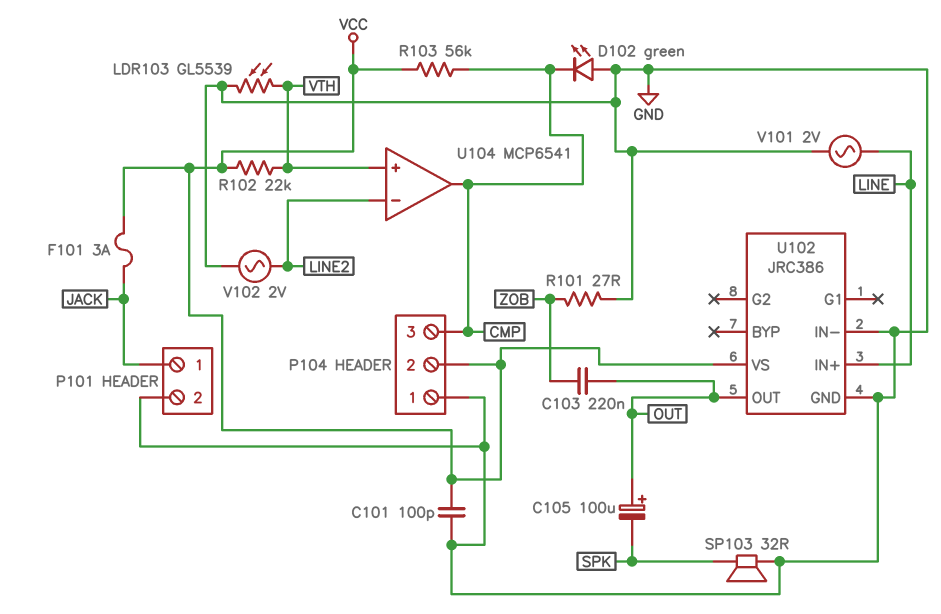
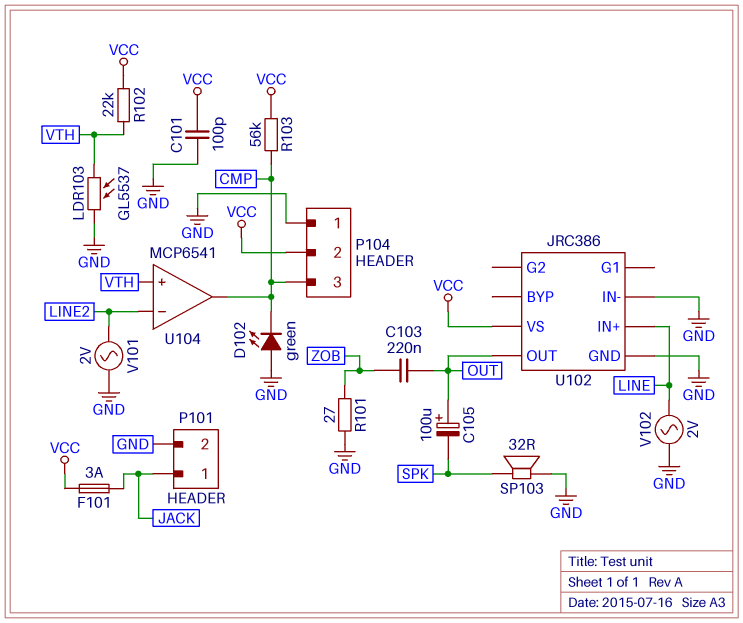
LDR103: GL5539 (GND, VTH) -> GL5537 (GND, VTH)
V101: AC 2V (GND, LINE) -> AC 2V (GND, LINE2)
V102: AC 2V (GND, LINE2) -> AC 2V (GND, LINE)

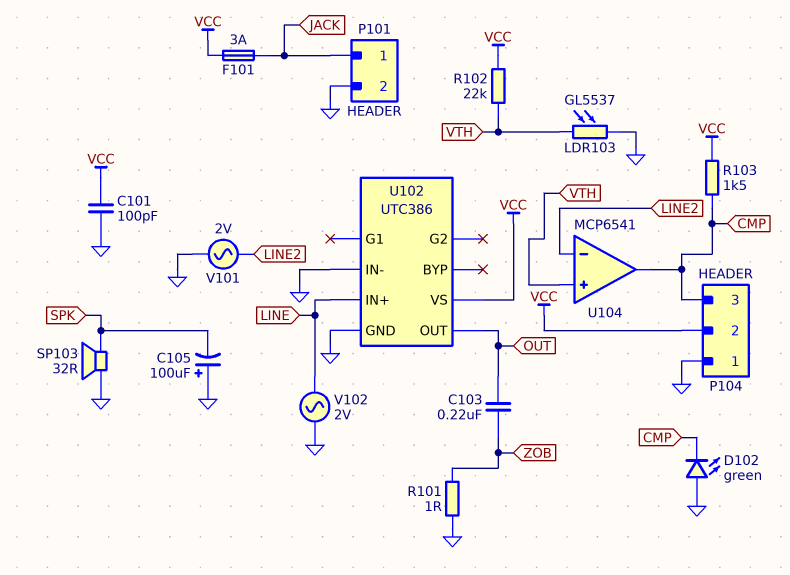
C105: 100uF (plus OUT, minus SPK) -> 100uF (plus GND, minus SPK)
R101: 27 (GND, ZOB) -> 1 (GND, ZOB)
R103: 56k (CMP, VCC) -> 1.5k (CMP, VCC)
U102: JRC386 -> UTC386

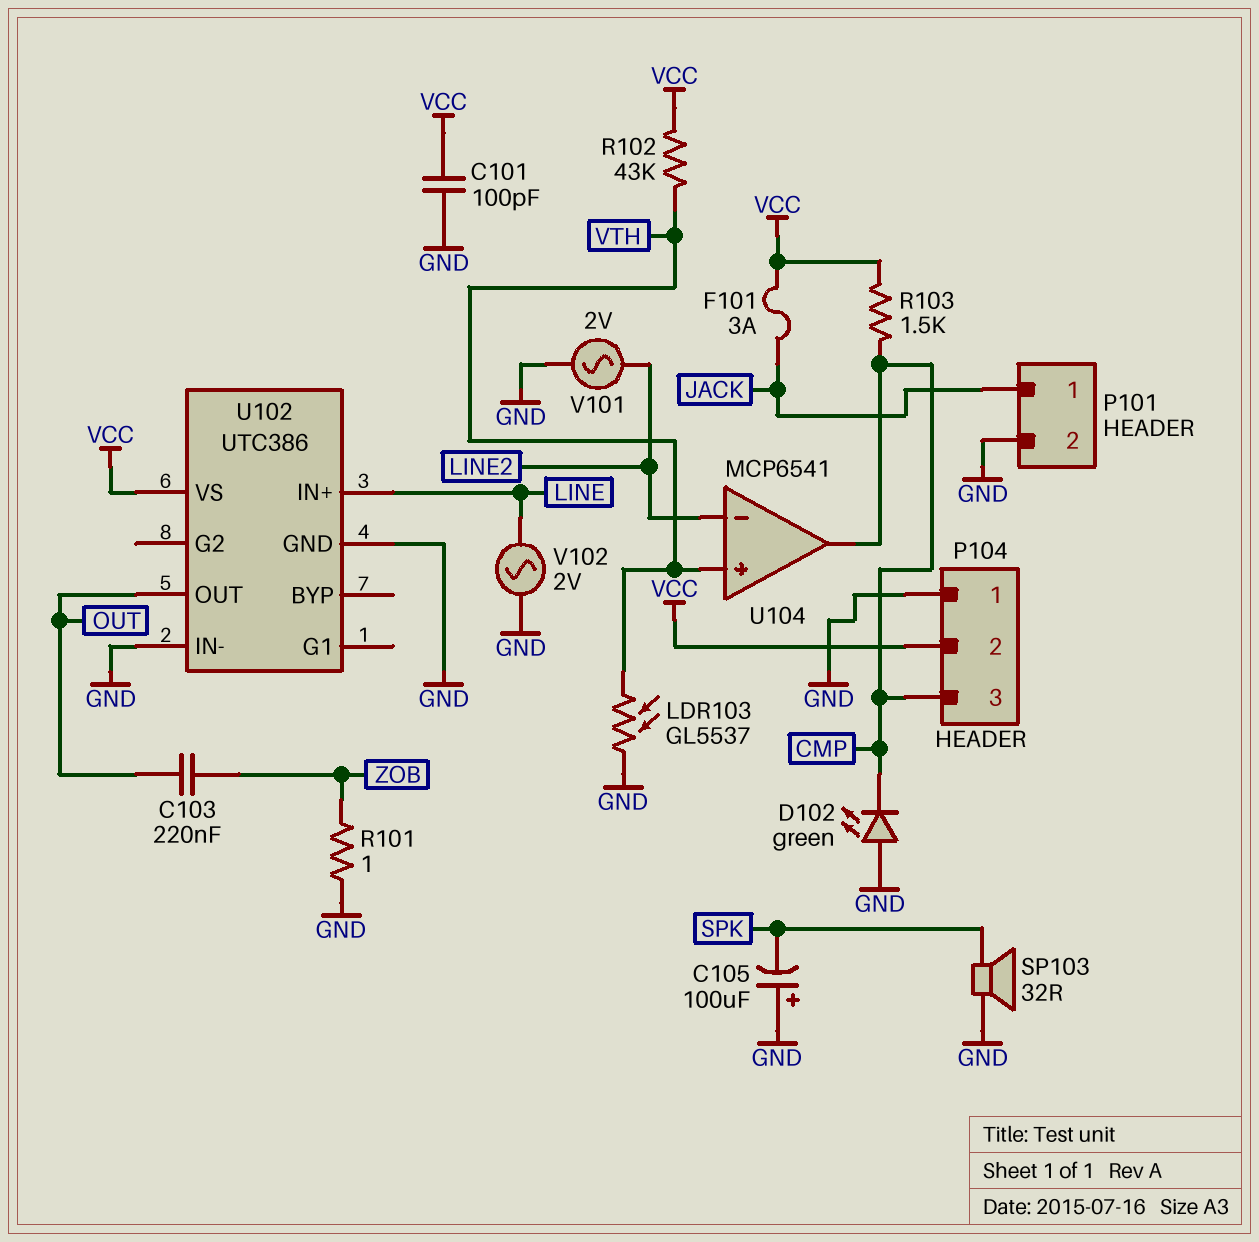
R102: 22k (VCC, VTH) -> 43k (VCC, VTH)

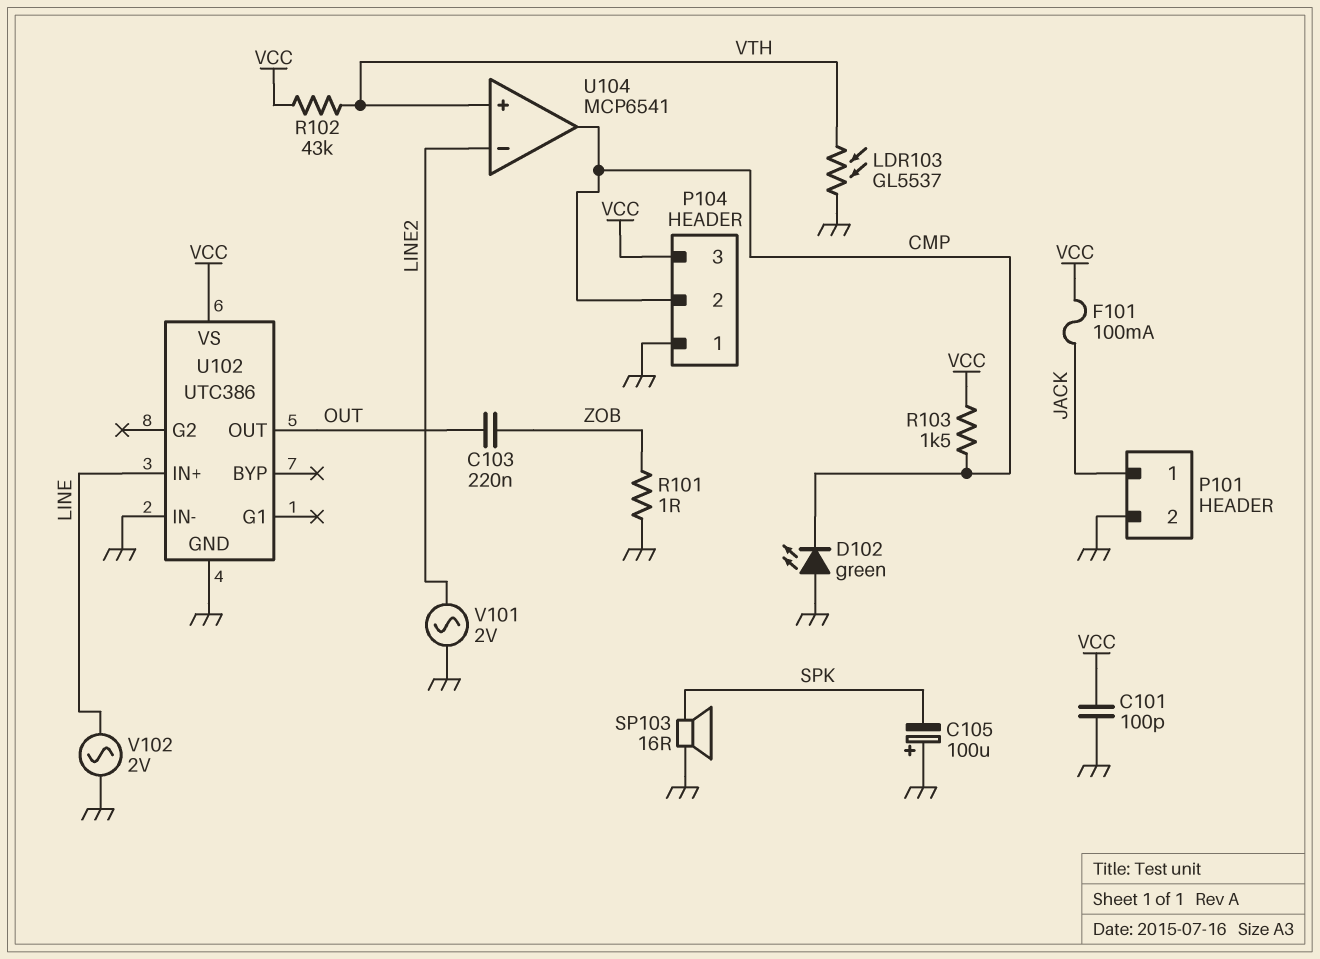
F101: 3A (JACK, VCC) -> 100mA (JACK, VCC)
P104 pin 2: VCC -> CMP
P104 pin 3: CMP -> VCC
SP103: speaker 32R (GND, SPK) -> speaker 16R (GND, SPK)

